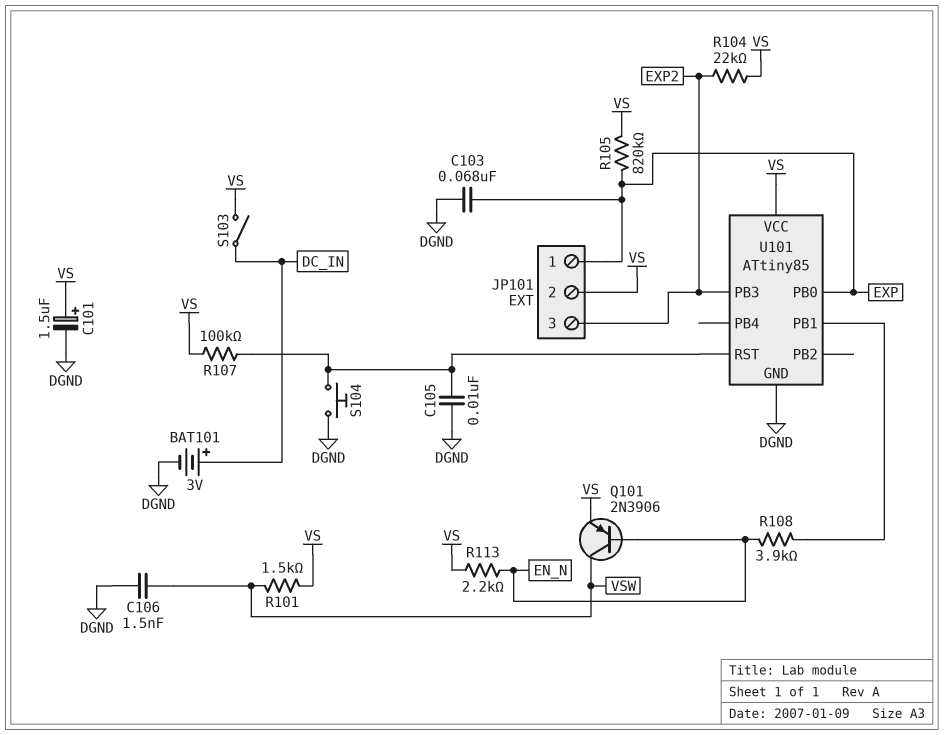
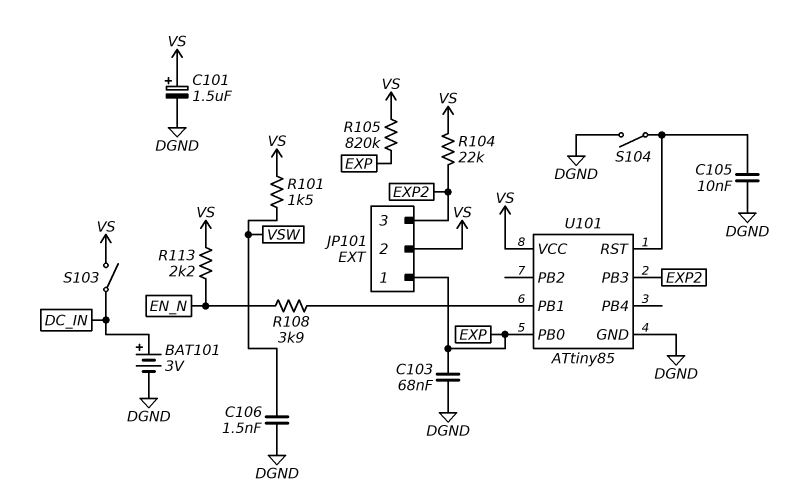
Q101: PNP 2N3906 (B EN_N, C VSW, E VS) -> none
R107: 100k (U101/RST, VS) -> none
S104: button (DGND, U101/RST) -> switch (DGND, U101/RST)

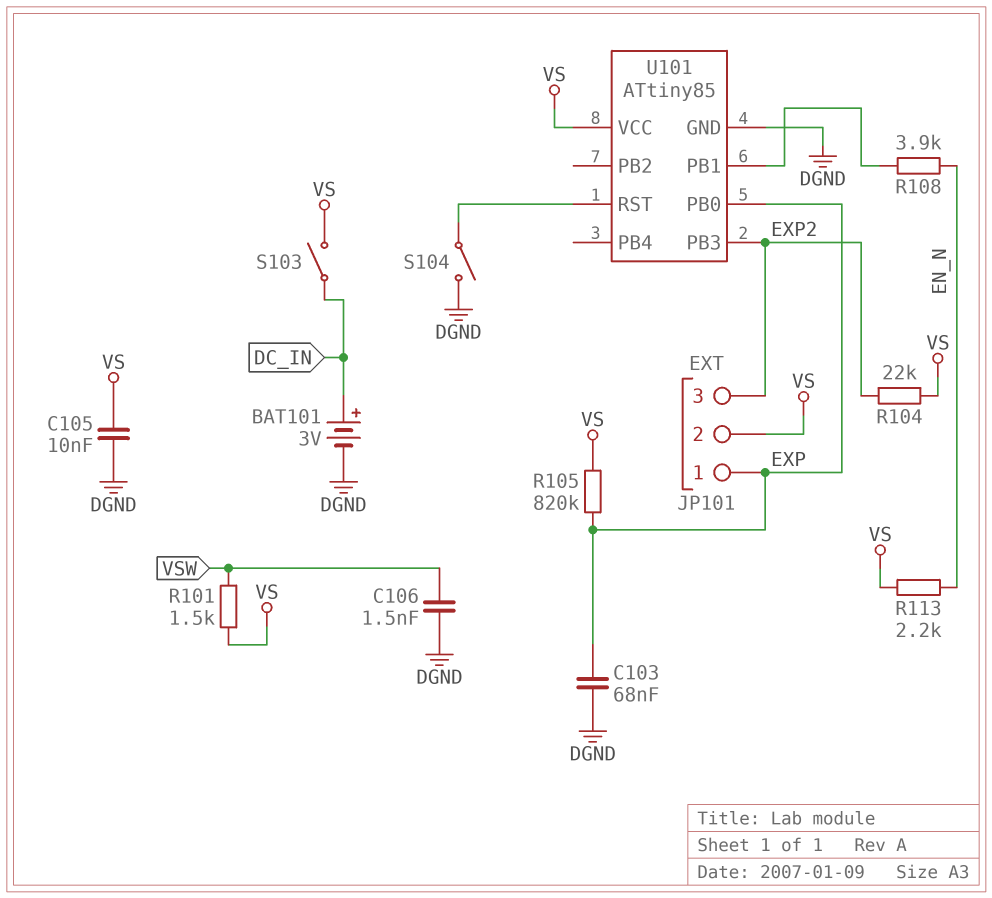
C101: 1.5uF (plus VS, minus DGND) -> none
C105: 10nF (DGND, U101/RST) -> 10nF (DGND, VS)

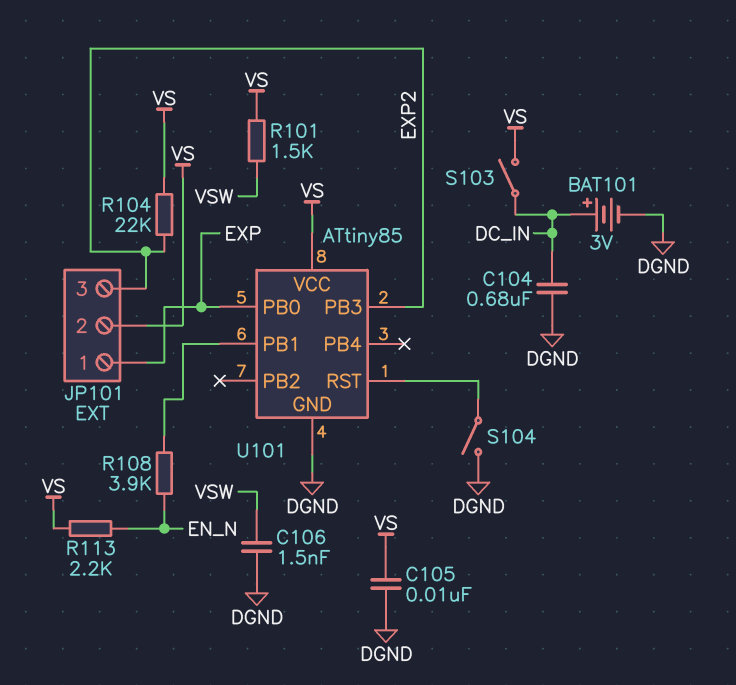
C103: 68nF (DGND, EXP) -> none
C104: none -> 680nF (DC_IN, DGND)
R105: 820k (EXP, VS) -> none

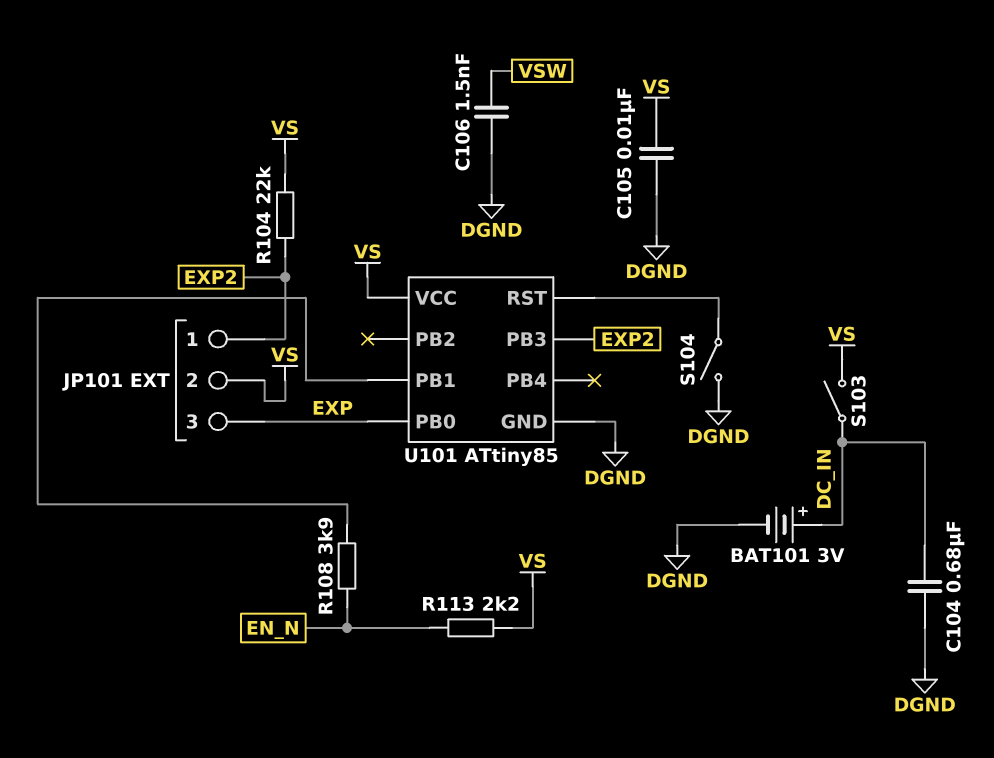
JP101 pin 1: EXP -> EXP2
JP101 pin 3: EXP2 -> EXP
R101: 1.5k (VS, VSW) -> none

